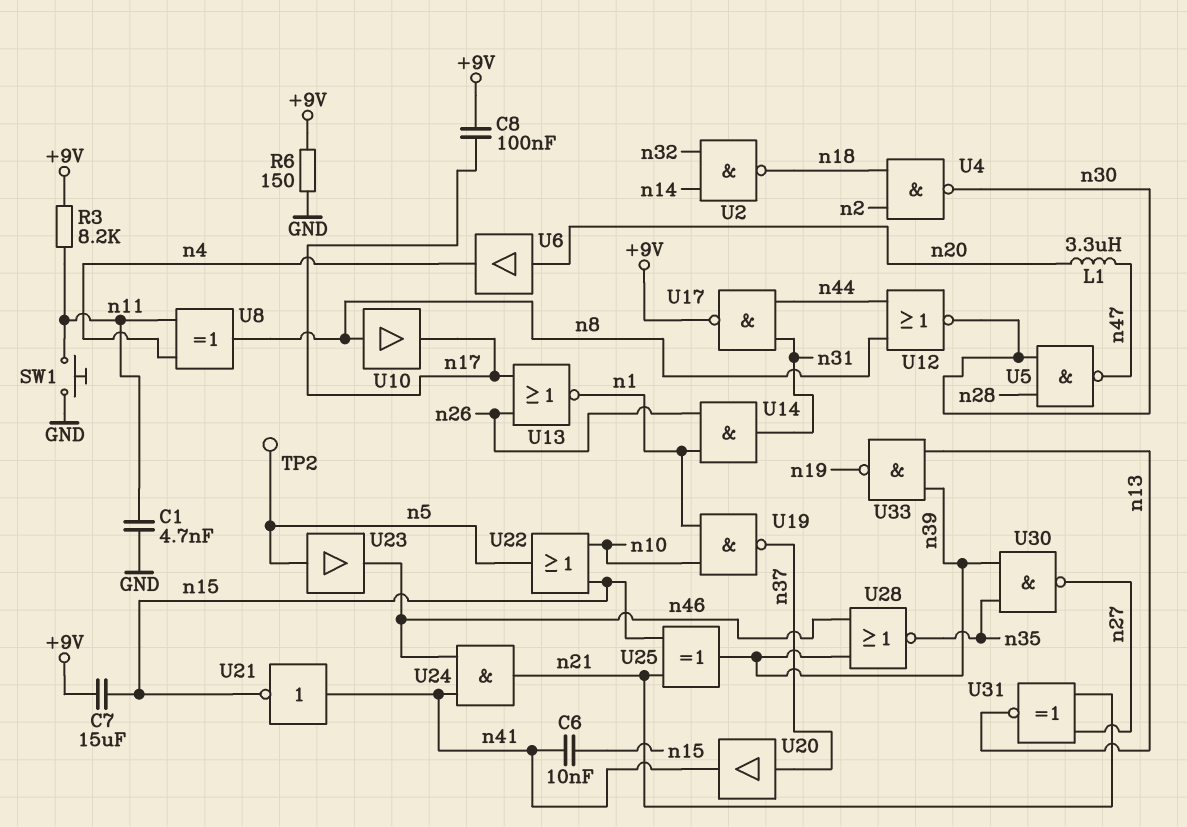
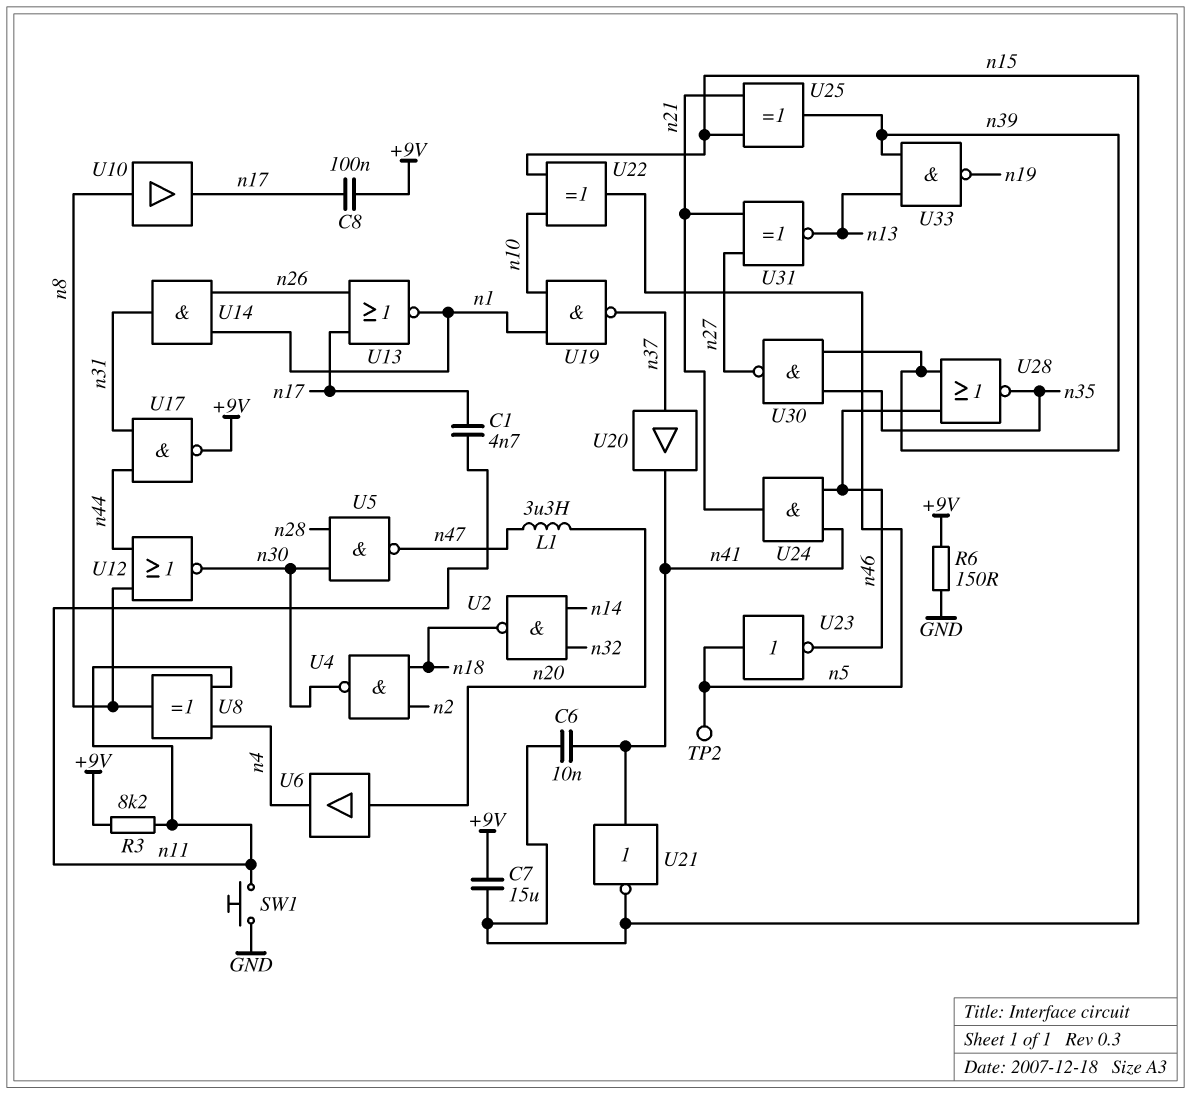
C1: 4.7nF (GND, n11) -> 4.7nF (n11, n17)
U22: OR (in n10, in n15, out n5) -> XOR (in n10, in n15, out n5)
U23: buffer (in n5, out n46) -> NOT (in n5, out n46)

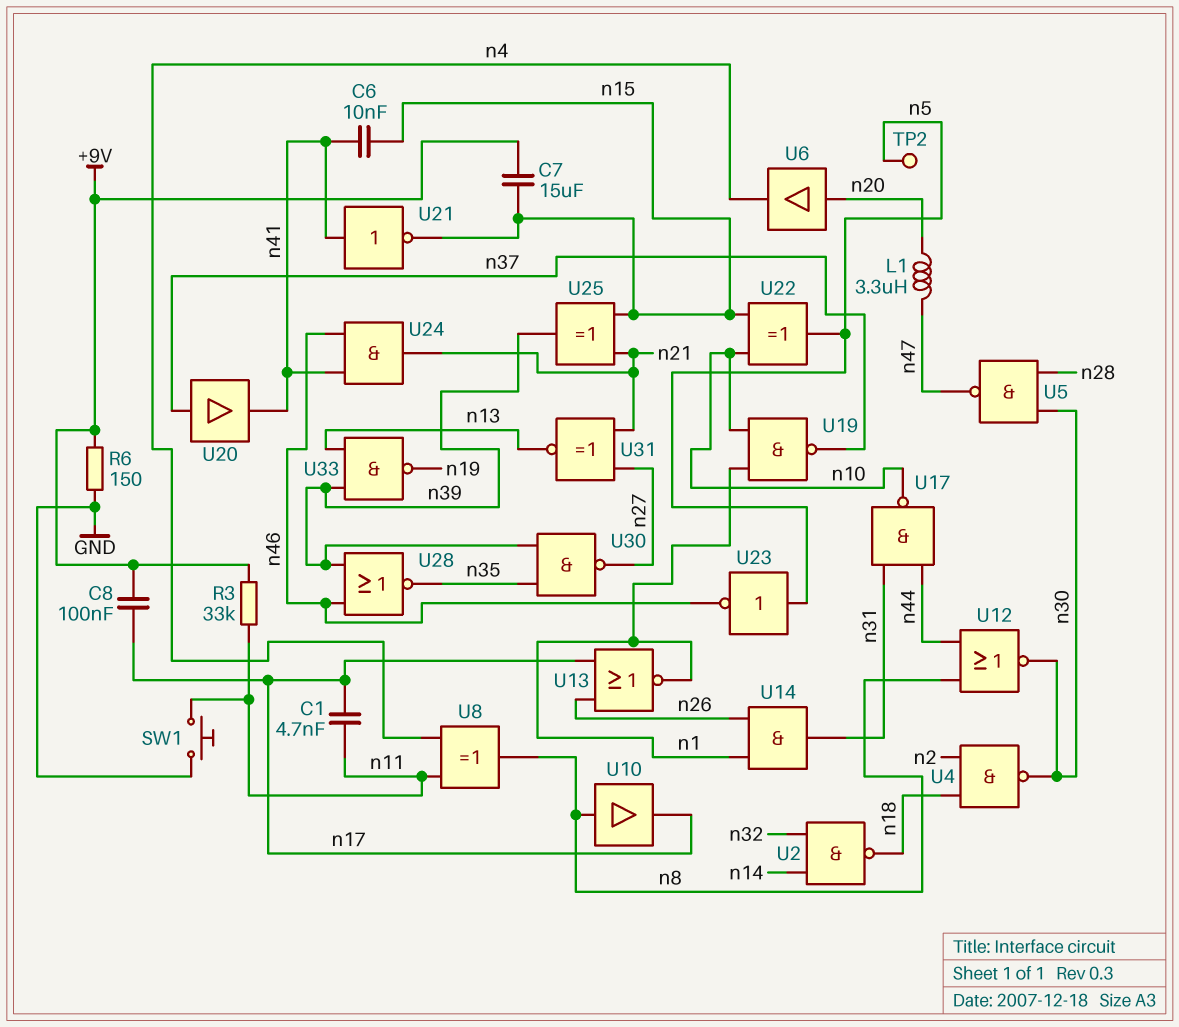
R3: 8.2k (+9V, n11) -> 33k (+9V, n11)
U17: NAND (in n31, in n44, out +9V) -> NAND (in n31, in n44, out n10)

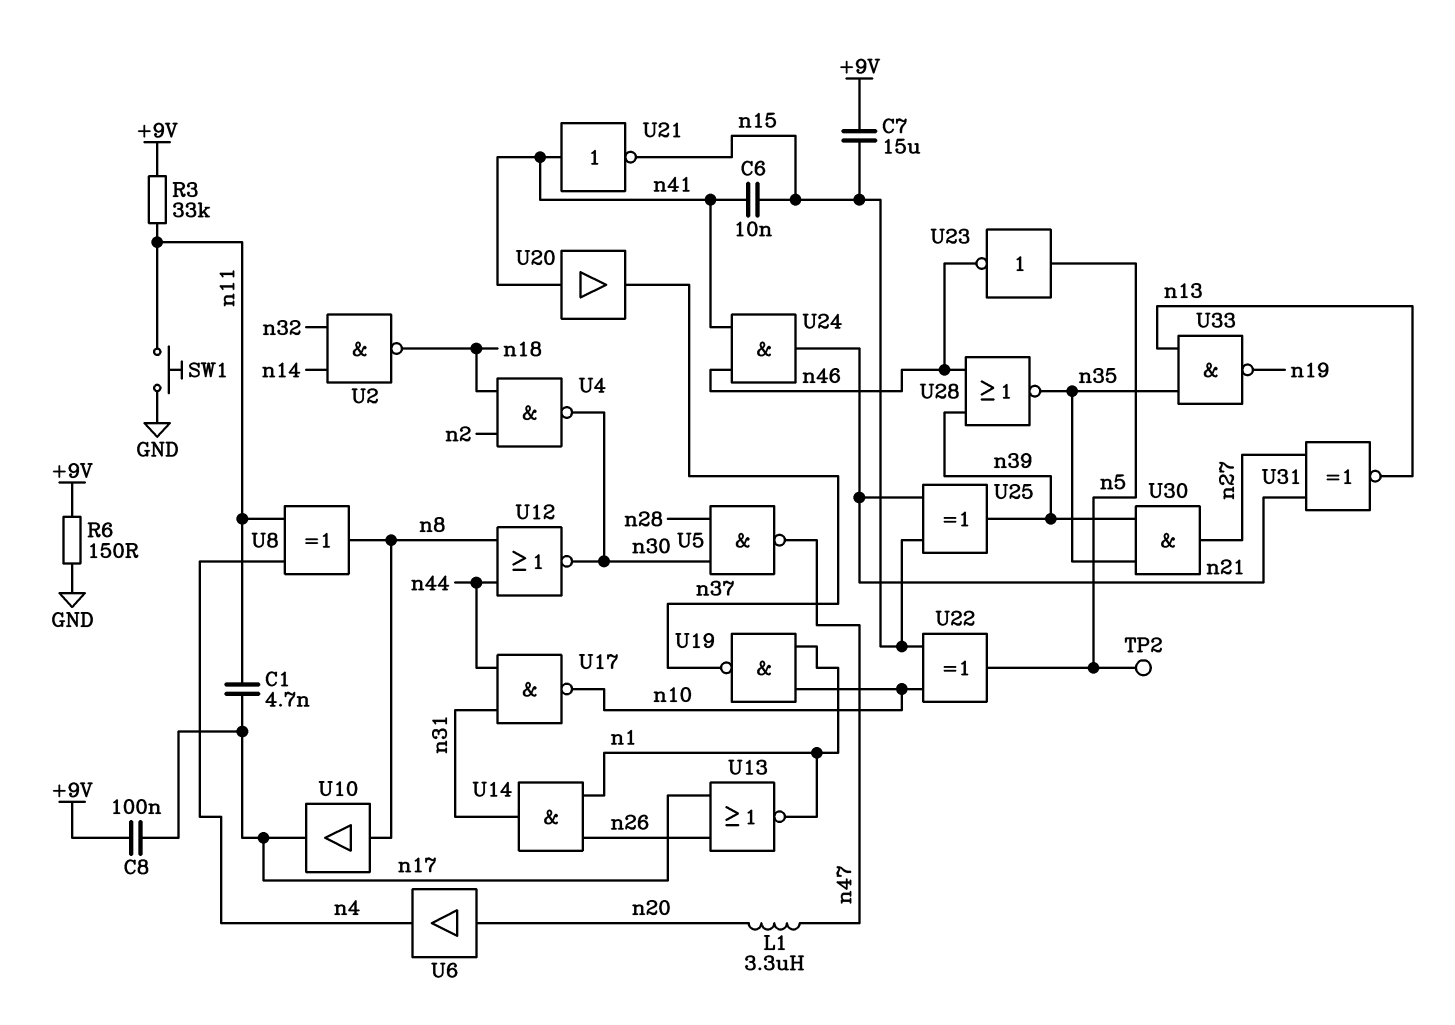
U20: buffer (in n37, out n41) -> buffer (in n41, out n37)
U30: NAND (in n35, in n39, out n27) -> AND (in n35, in n39, out n27)
U33: NAND (in n13, in n39, out n19) -> NAND (in n13, in n35, out n19)

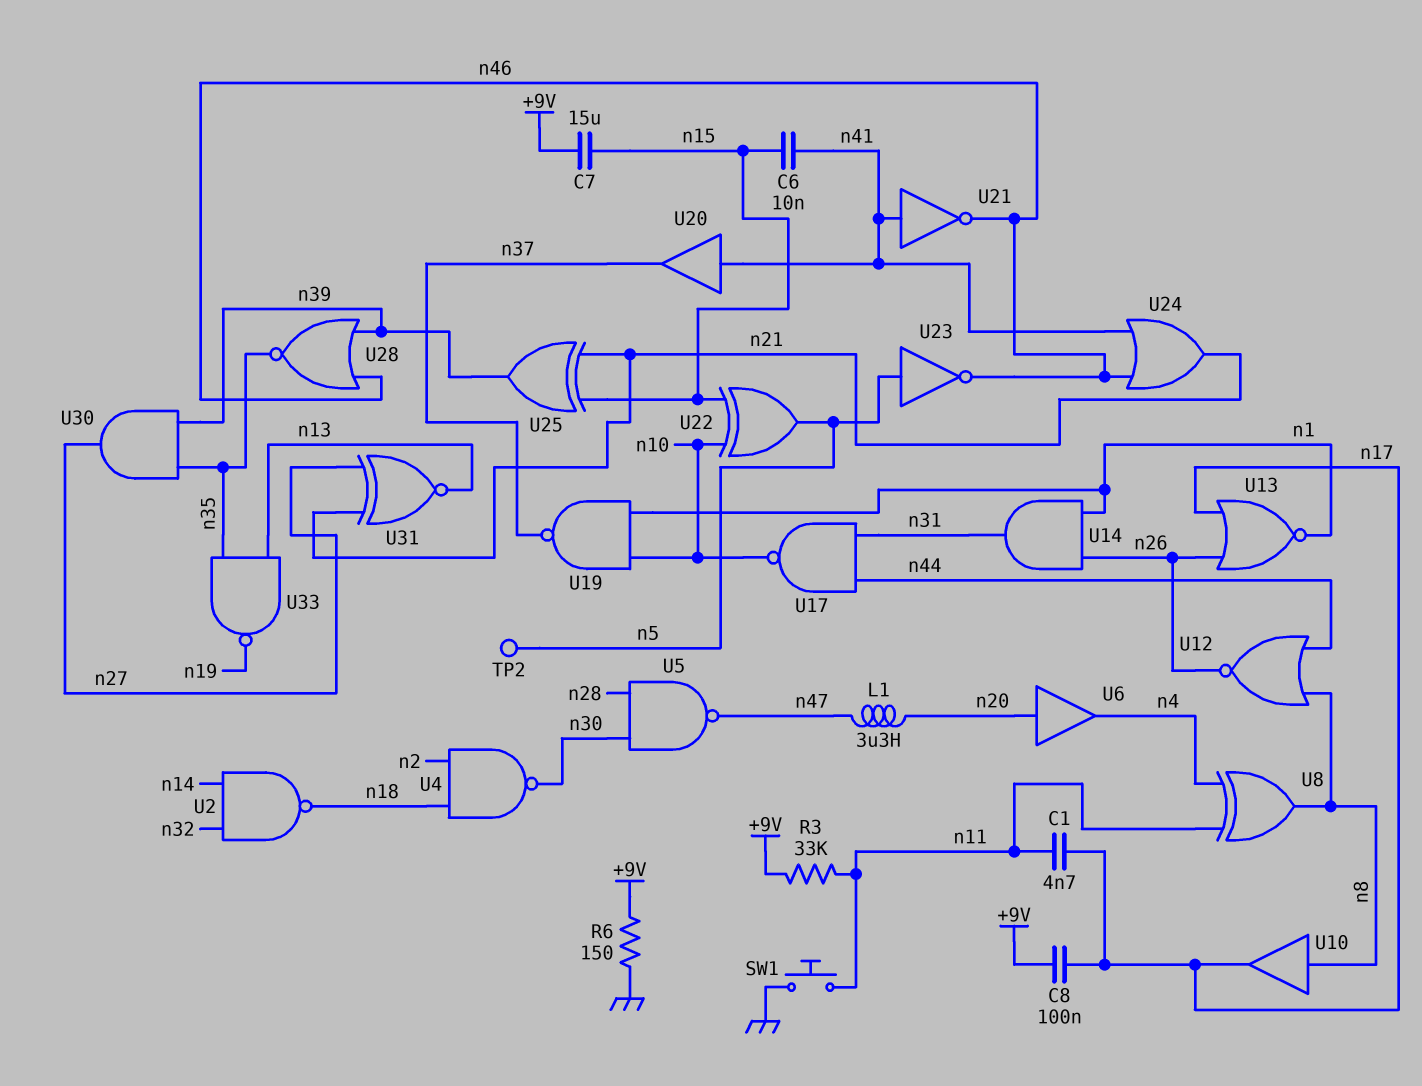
U12: NOR (in n8, in n44, out n30) -> NOR (in n8, in n44, out n26)
U21: NOT (in n41, out n15) -> NOT (in n41, out n46)
U24: AND (in n41, in n46, out n21) -> OR (in n41, in n46, out n21)

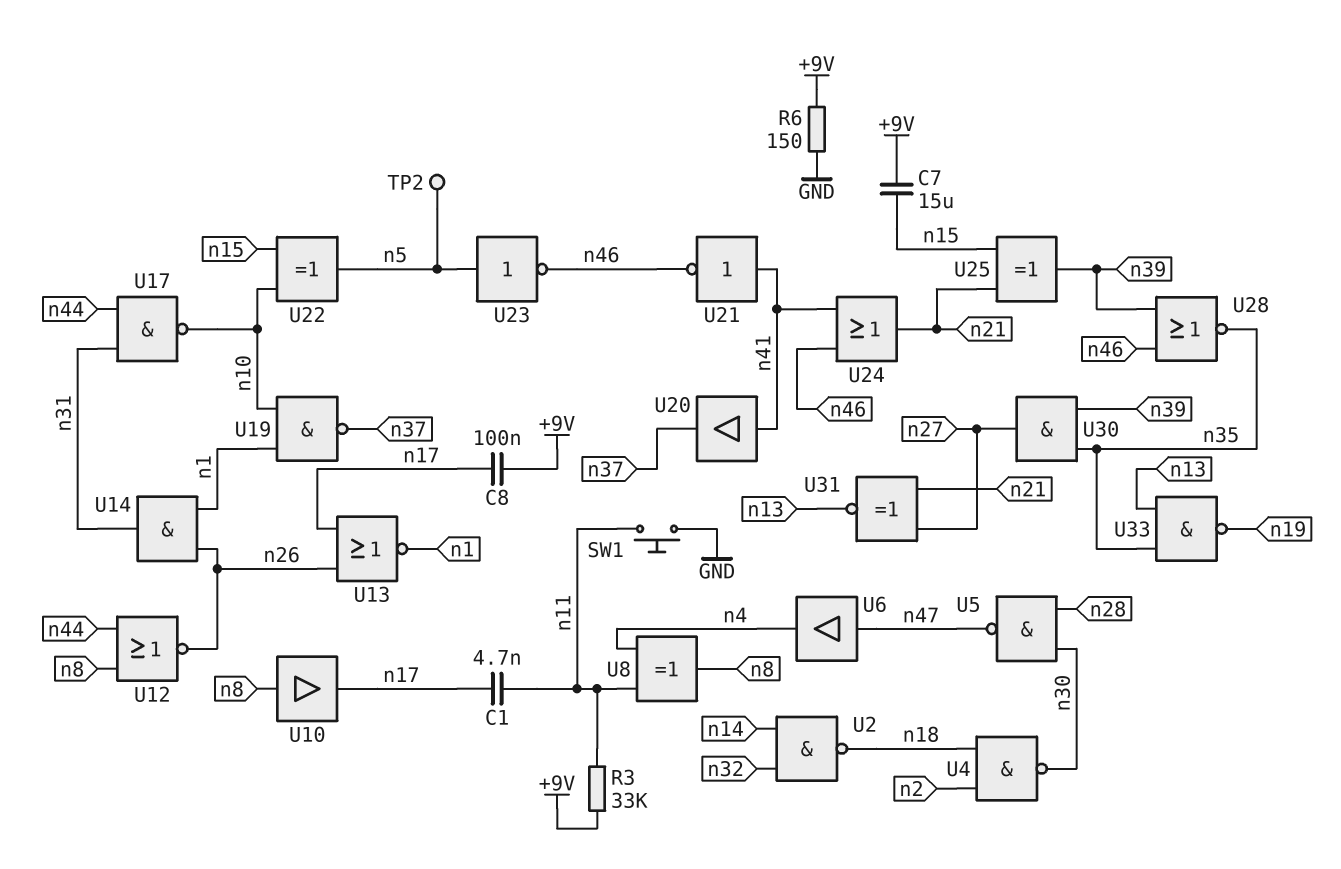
C6: 10nF (n15, n41) -> none
L1: 3.3uH (n20, n47) -> none
U6: buffer (in n20, out n4) -> buffer (in n47, out n4)

